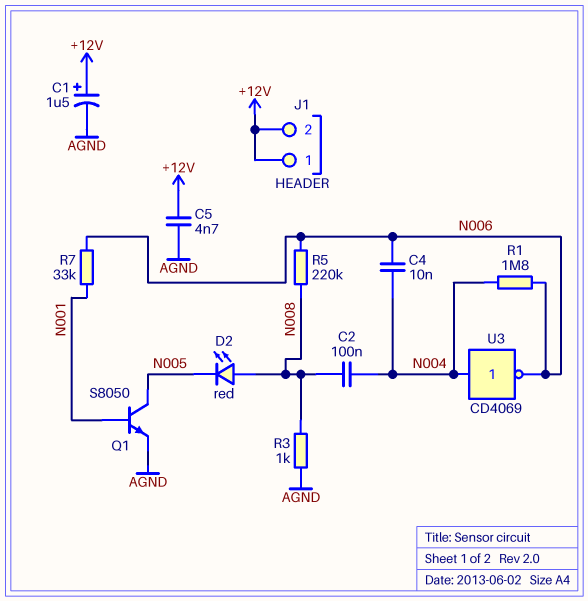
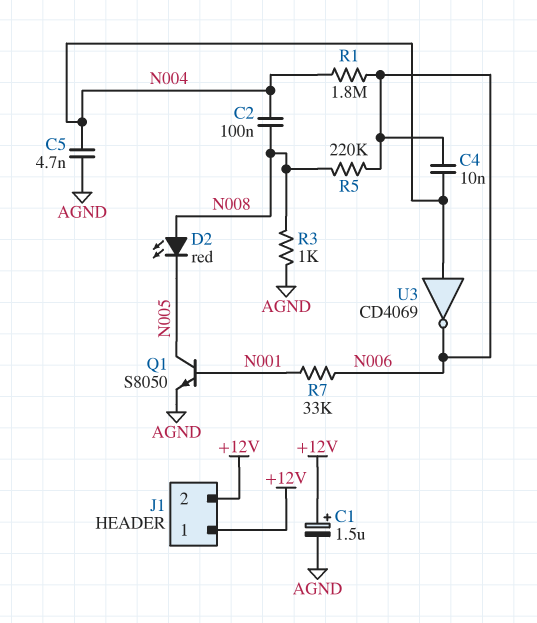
C5: 4.7nF (+12V, AGND) -> 4.7nF (AGND, N004)

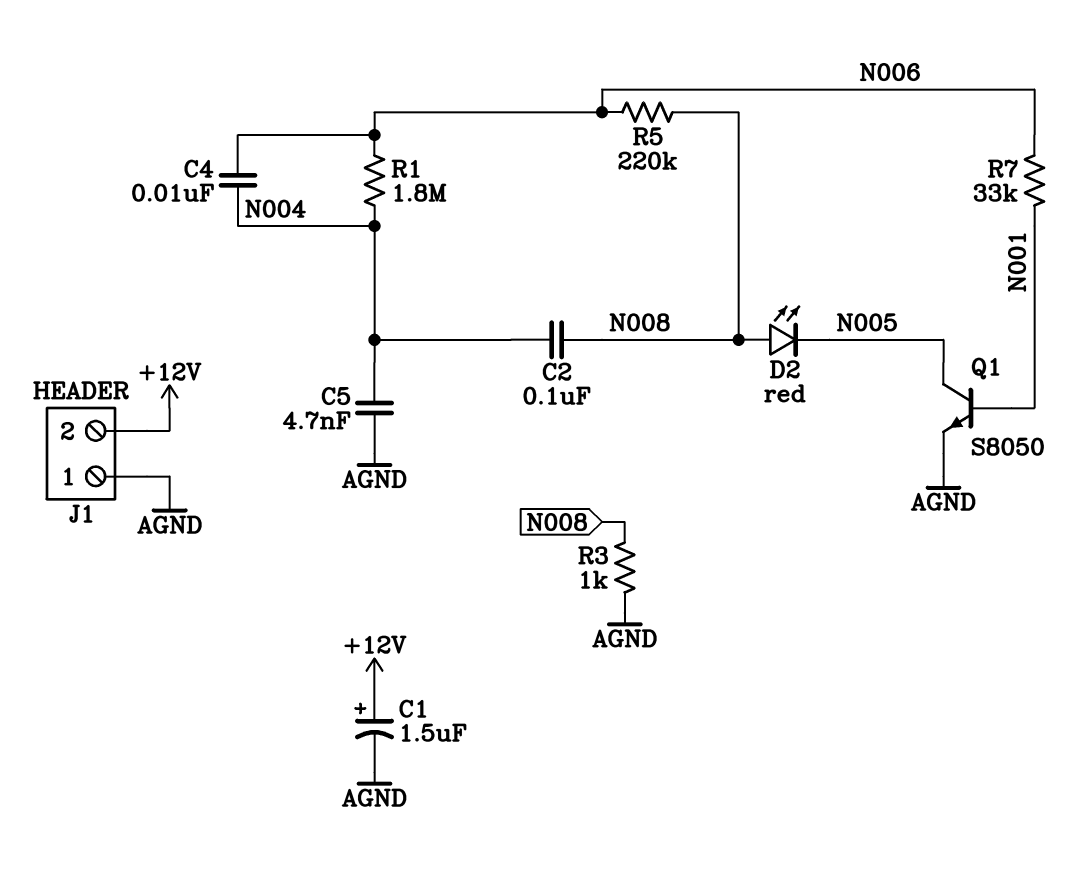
J1 pin 1: +12V -> AGND
U3: NOT CD4069 (in N004, out N006) -> none

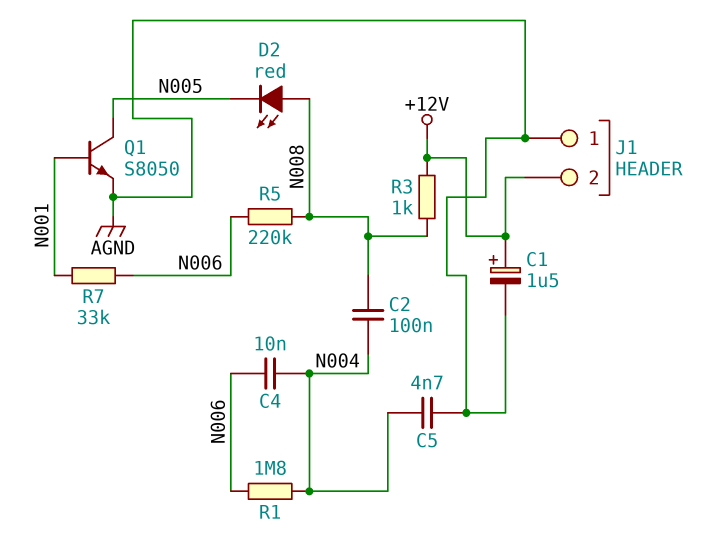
R3: 1k (AGND, N008) -> 1k (+12V, N008)

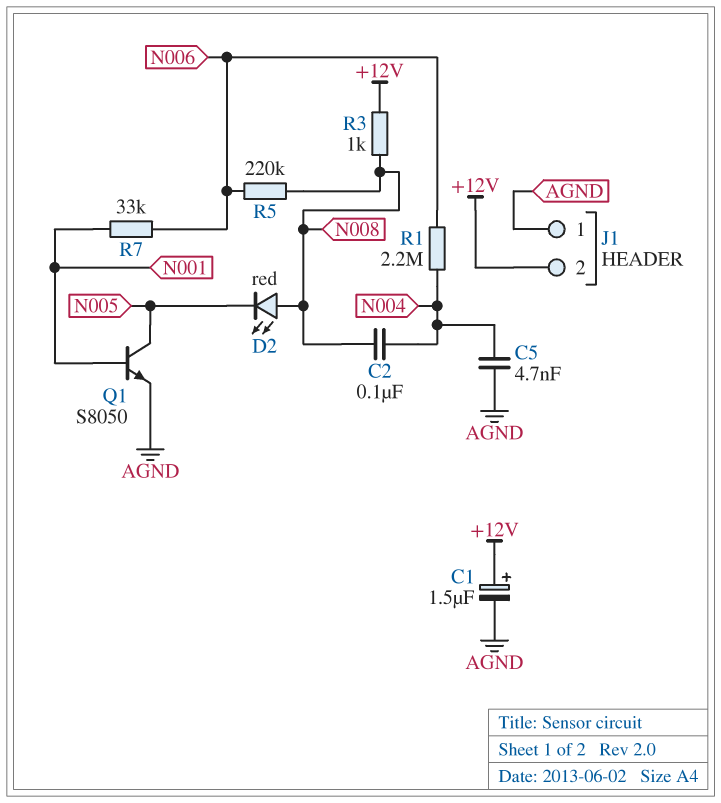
C4: 10nF (N004, N006) -> none
R1: 1.8M (N004, N006) -> 2.2M (N004, N006)

